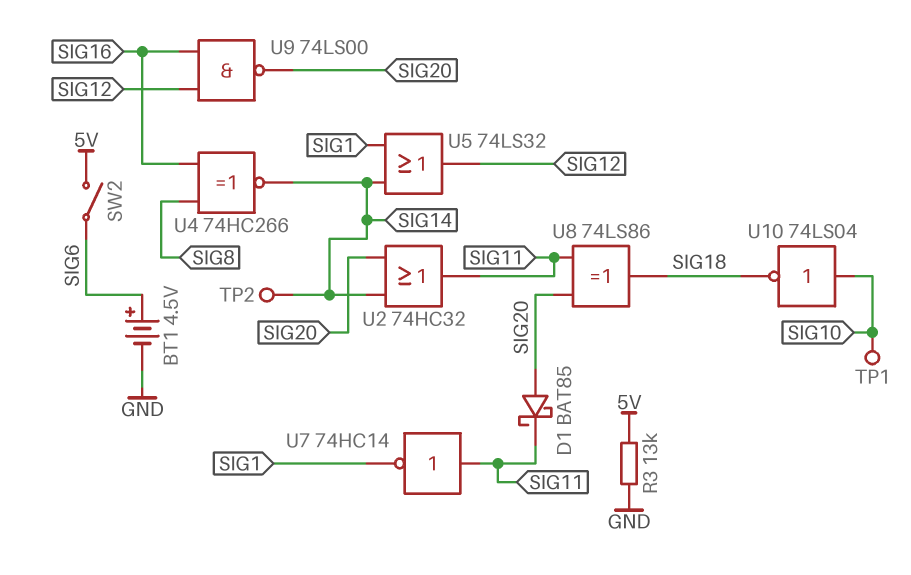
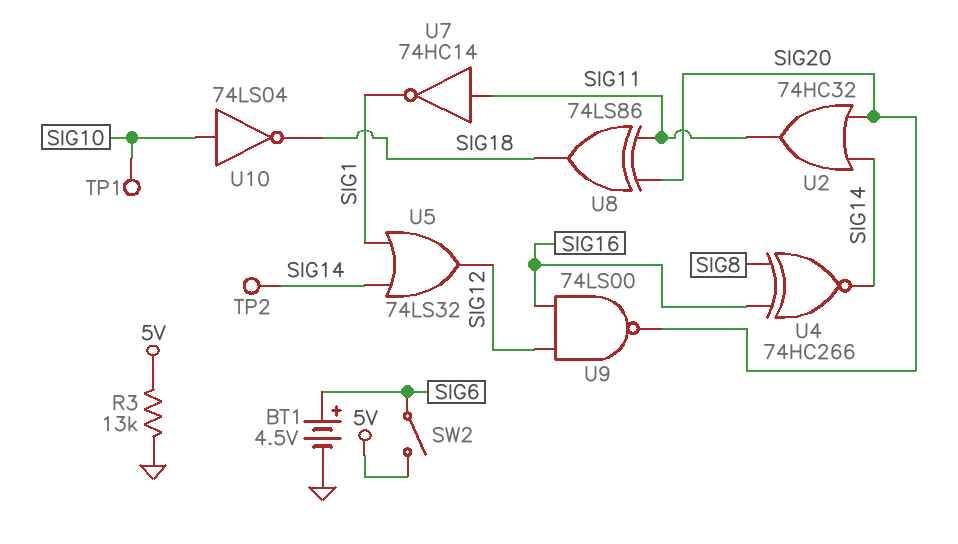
D1: schottky BAT85 (A SIG20, K SIG11) -> none

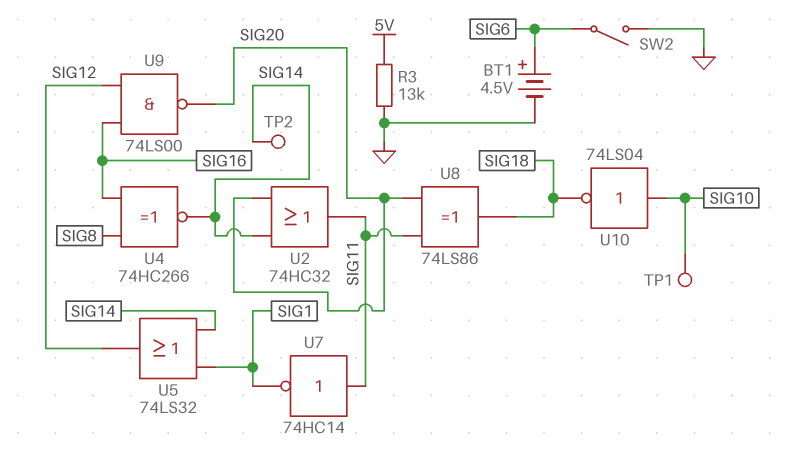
SW2: switch (5V, SIG6) -> switch (GND, SIG6)

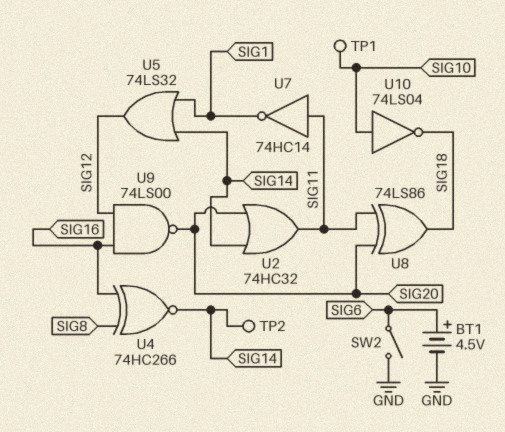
R3: 13k (5V, GND) -> none

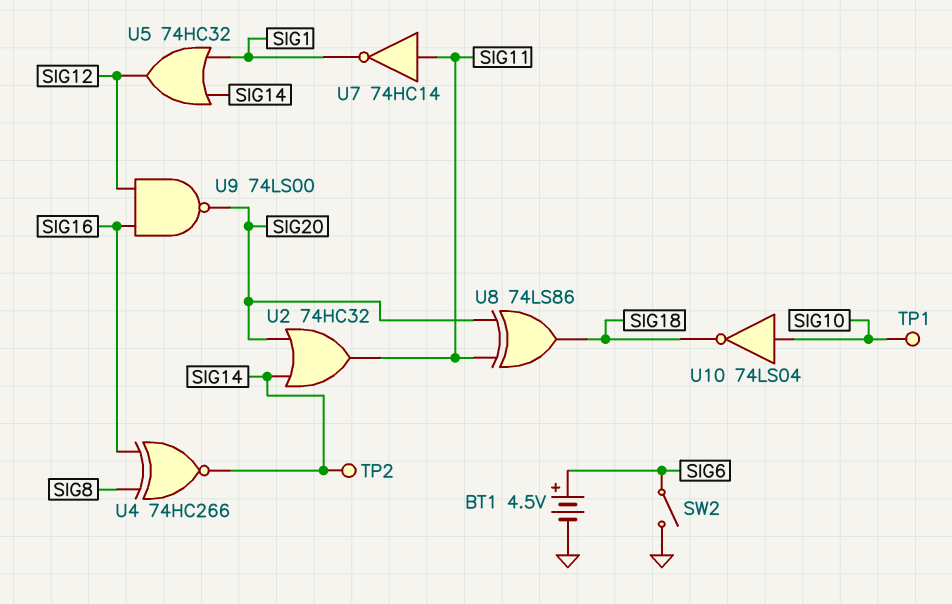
U5: OR 74LS32 (in SIG1, in SIG14, out SIG12) -> OR 74HC32 (in SIG1, in SIG14, out SIG12)

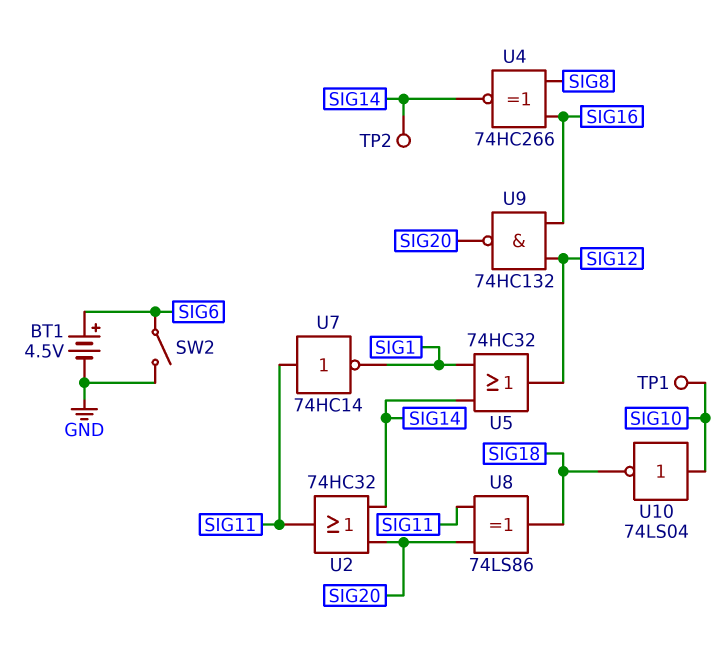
U9: NAND 74LS00 (in SIG12, in SIG16, out SIG20) -> NAND 74HC132 (in SIG12, in SIG16, out SIG20)

